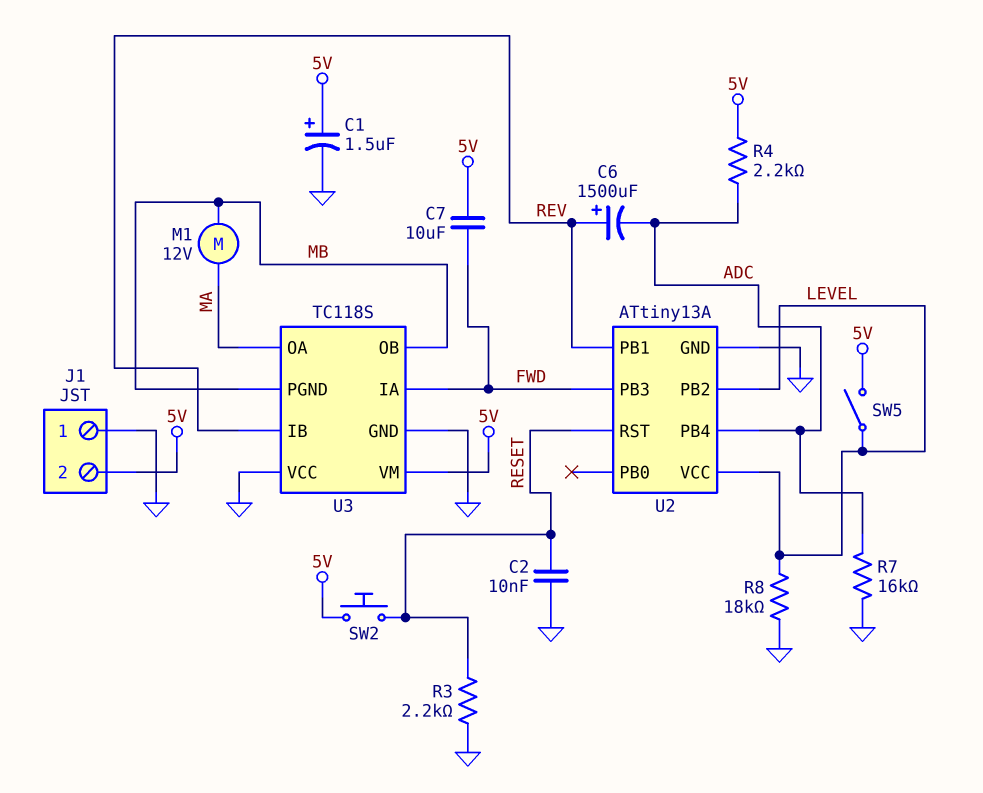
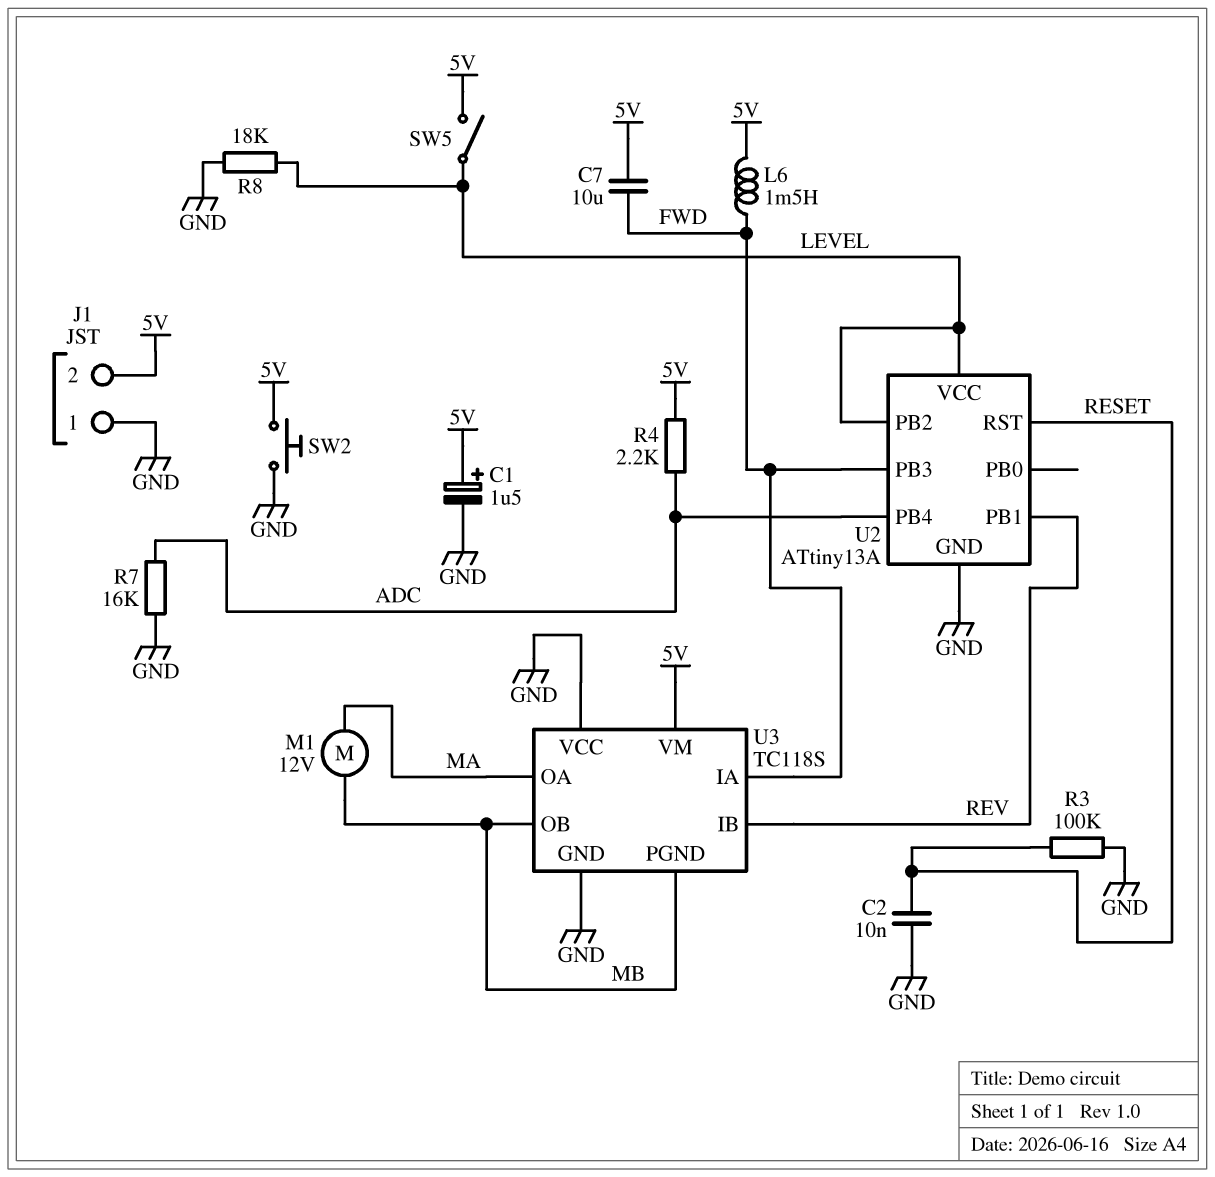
C6: 1500uF (plus REV, minus ADC) -> none
L6: none -> 1.5mH (5V, FWD)
R3: 2.2k (GND, RESET) -> 100k (GND, RESET)
SW2: button (5V, RESET) -> button (5V, GND)

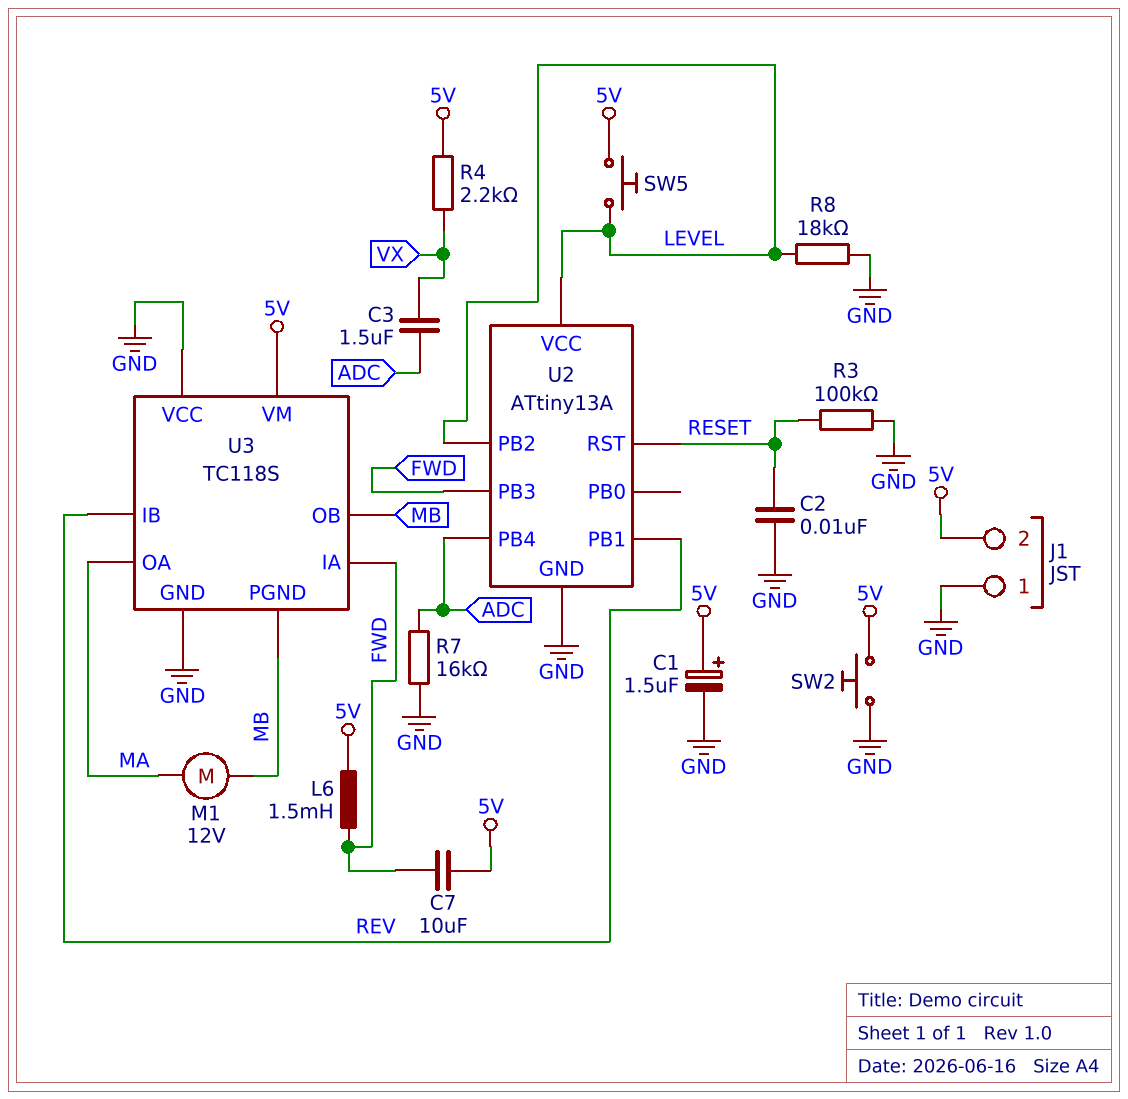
C3: none -> 1.5uF (ADC, VX)
R4: 2.2k (5V, ADC) -> 2.2k (5V, VX)
SW5: switch (5V, LEVEL) -> button (5V, LEVEL)

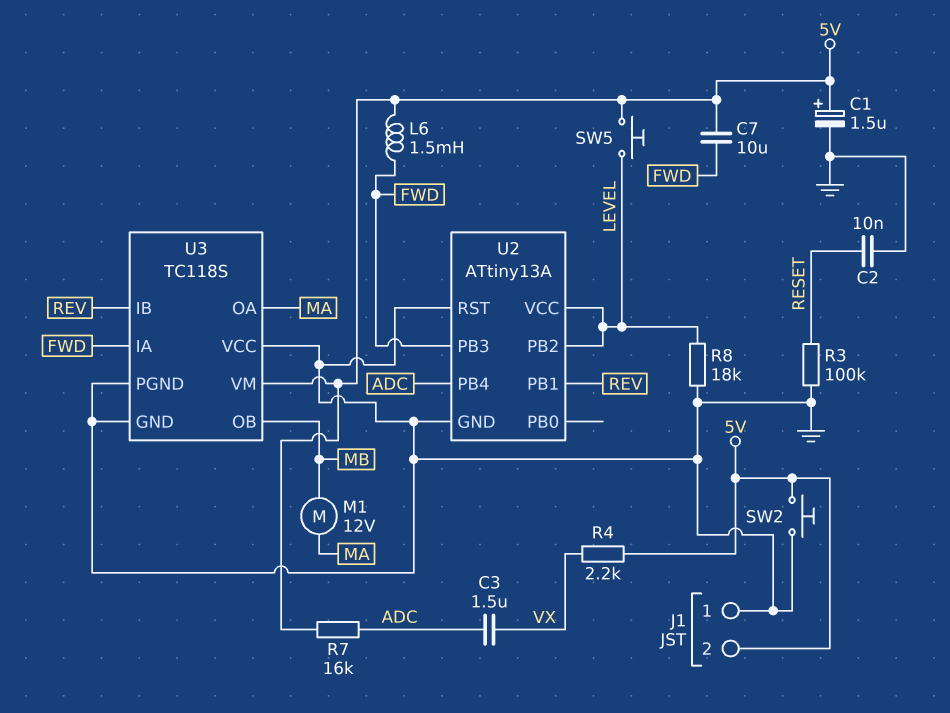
R7: 16k (ADC, GND) -> 16k (5V, ADC)
U2 pin RST: RESET -> GND
U3 pin PGND: MB -> GND

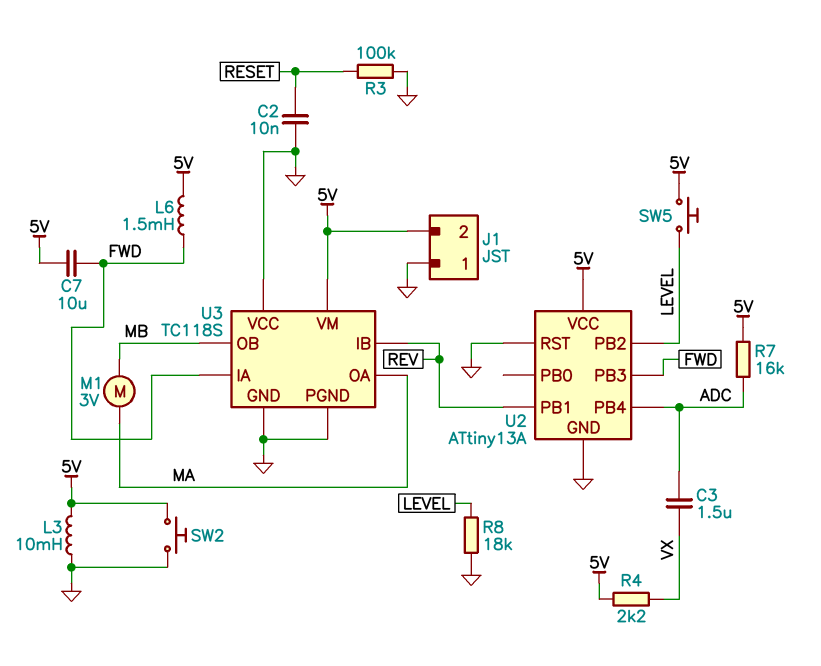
C1: 1.5uF (plus 5V, minus GND) -> none
L3: none -> 10mH (5V, GND)
M1: motor 12V (MA, MB) -> motor 3V (MA, MB)
U2 pin VCC: LEVEL -> 5V

